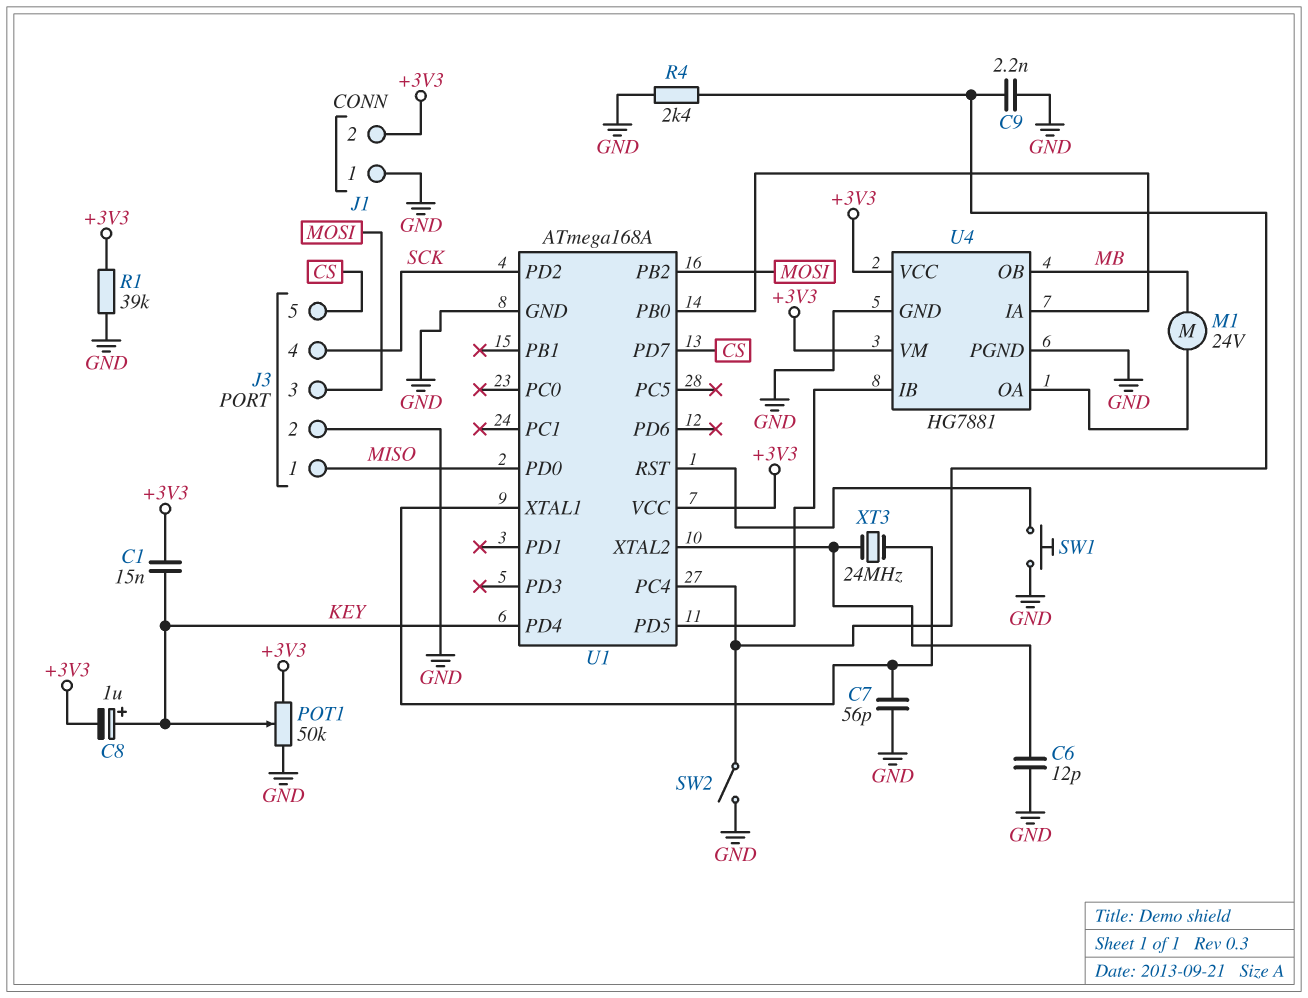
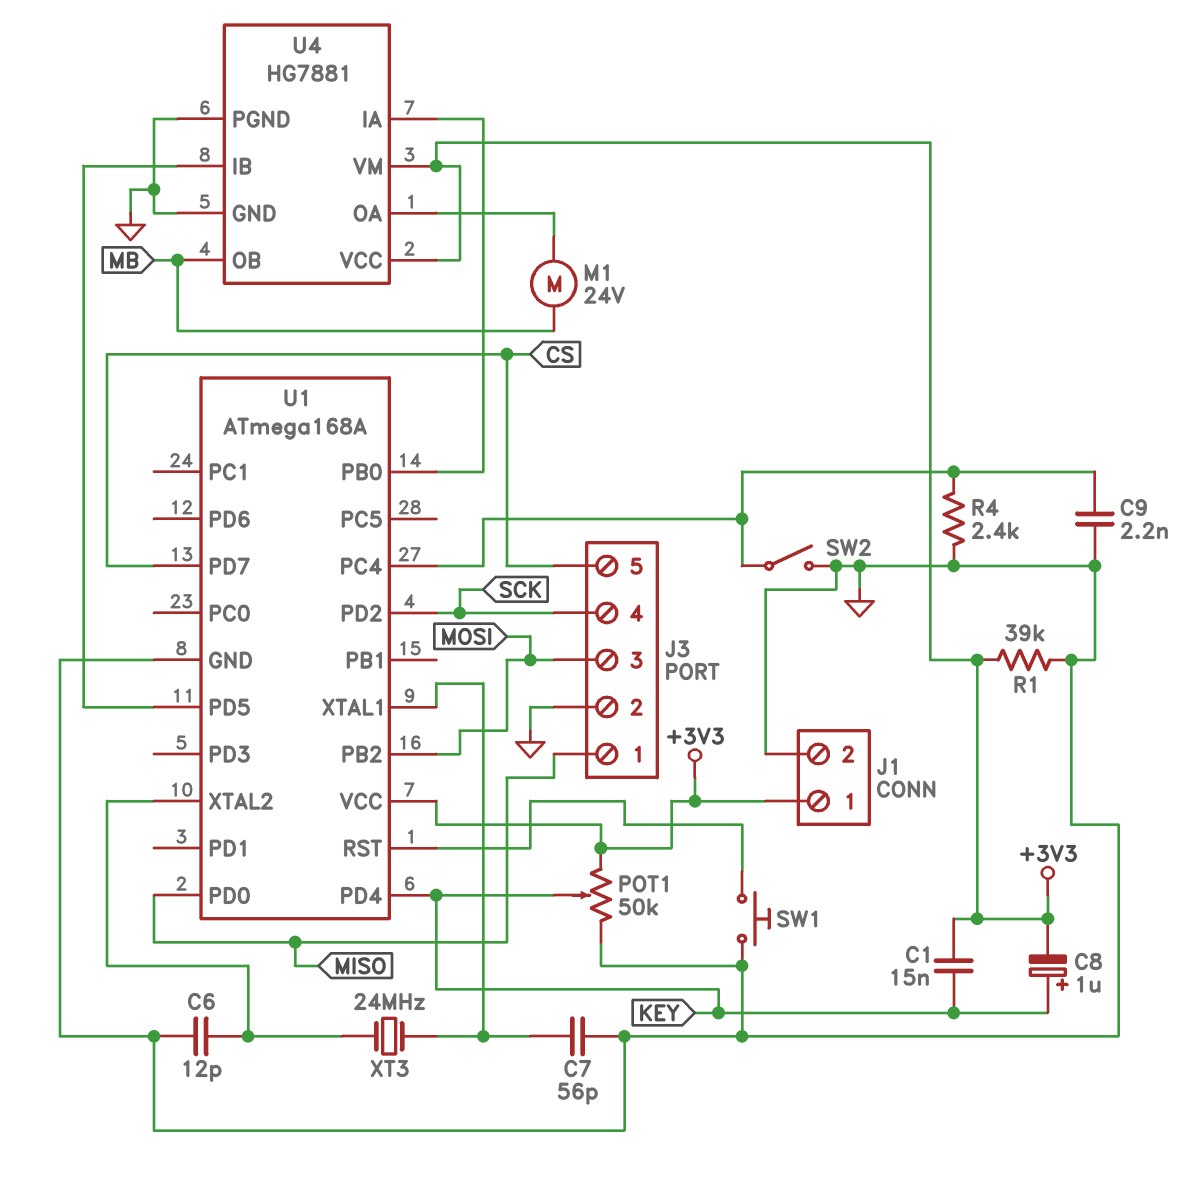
J1 pin 1: GND -> +3V3
J1 pin 2: +3V3 -> GND

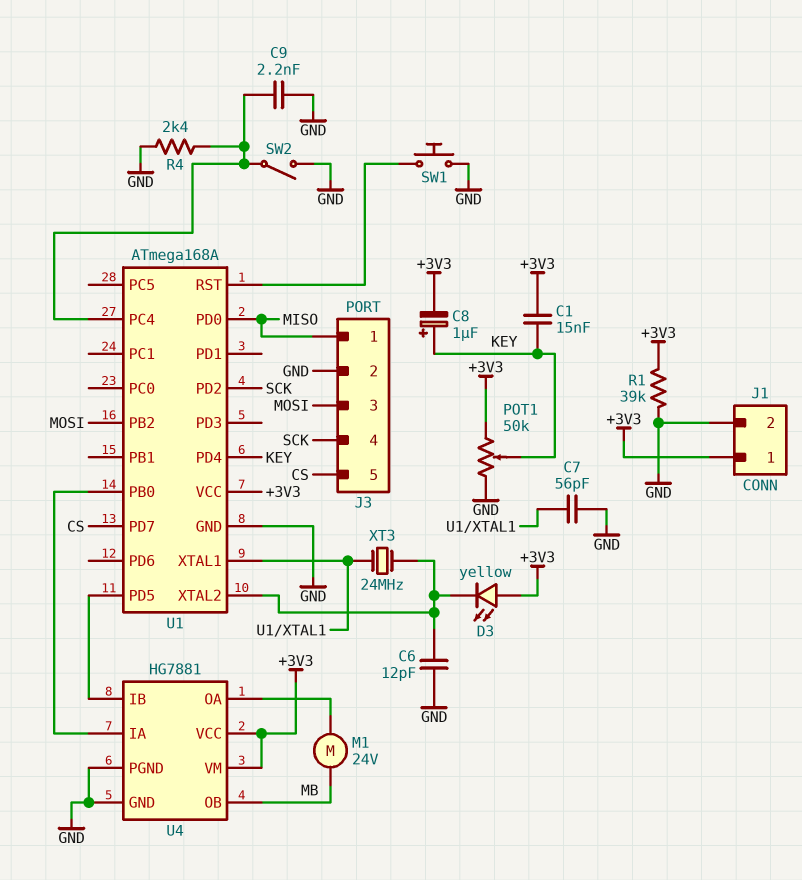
D3: none -> LED yellow (A +3V3, K U1/XTAL2)

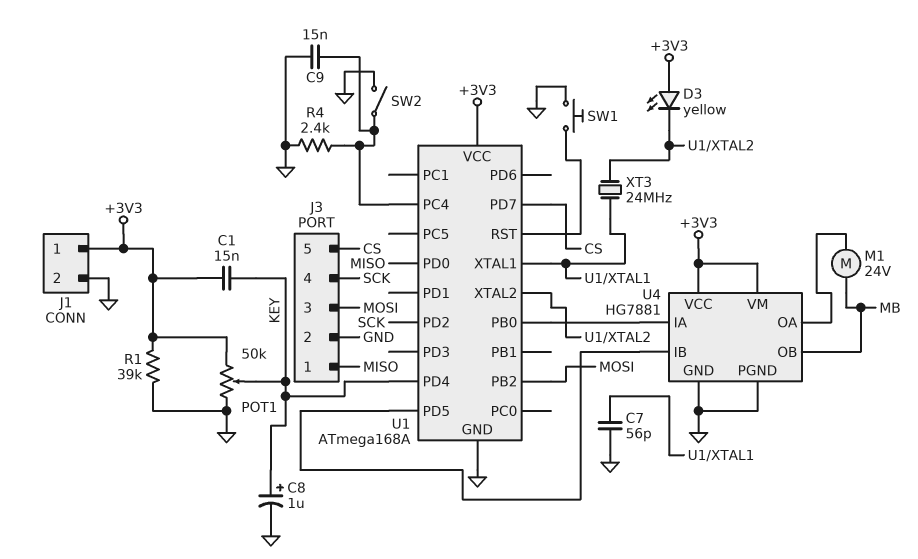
C6: 12pF (GND, U1/XTAL2) -> none
C8: 1uF (plus KEY, minus +3V3) -> 1uF (plus KEY, minus GND)
C9: 2.2nF (GND, U1/PC4) -> 15nF (GND, U1/PC4)

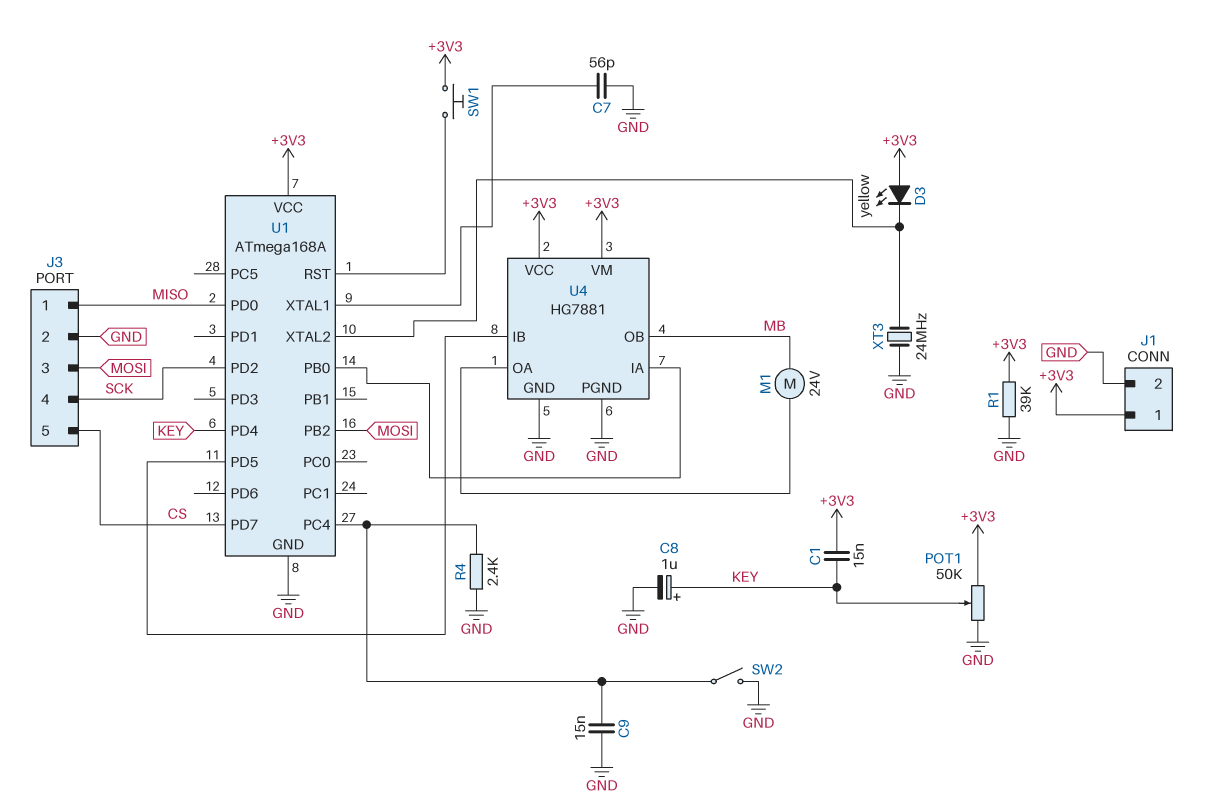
SW1: button (GND, U1/RST) -> button (+3V3, U1/RST)
XT3: 24MHz (U1/XTAL1, U1/XTAL2) -> 24MHz (GND, U1/XTAL2)

